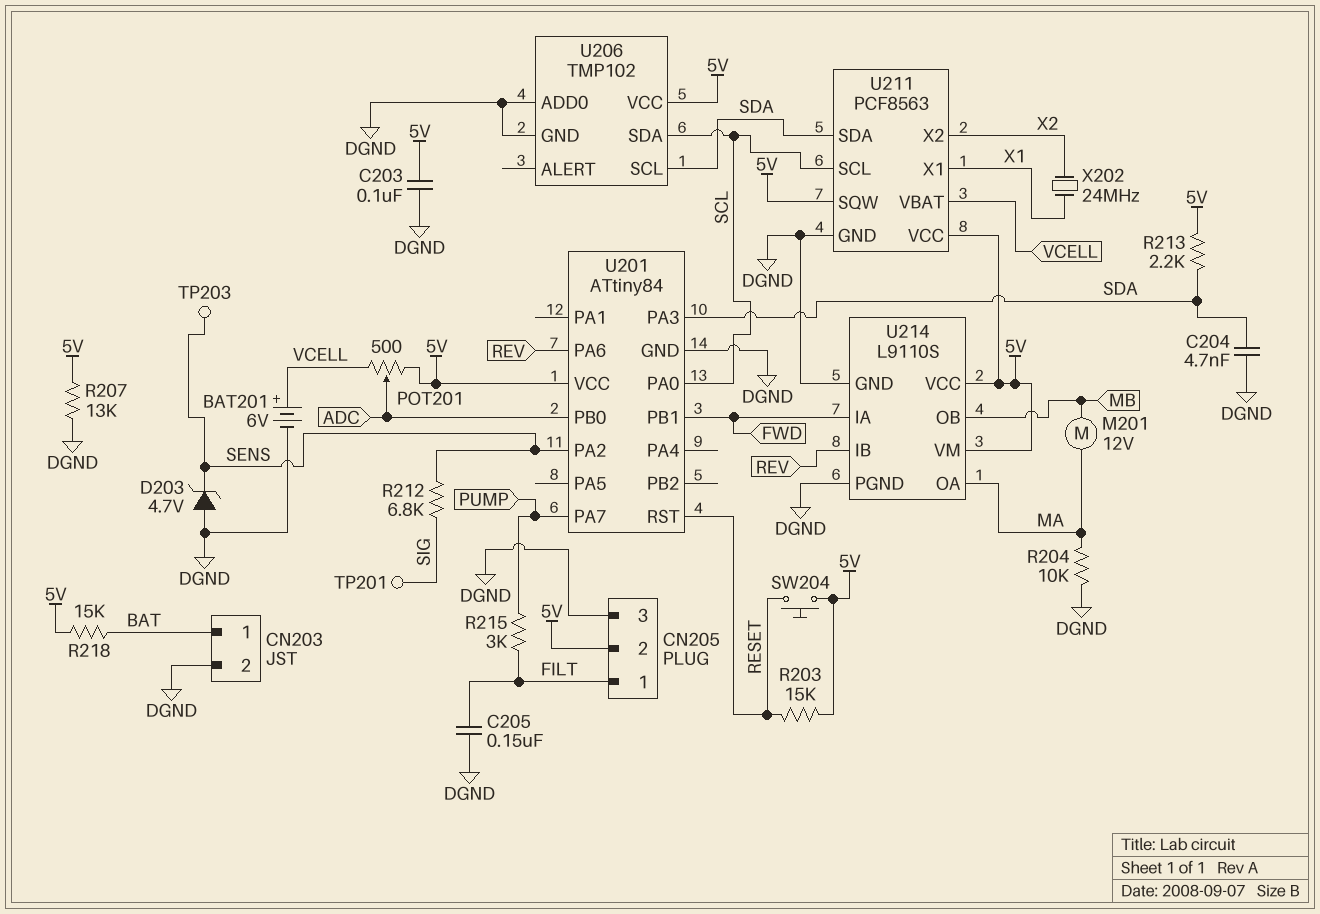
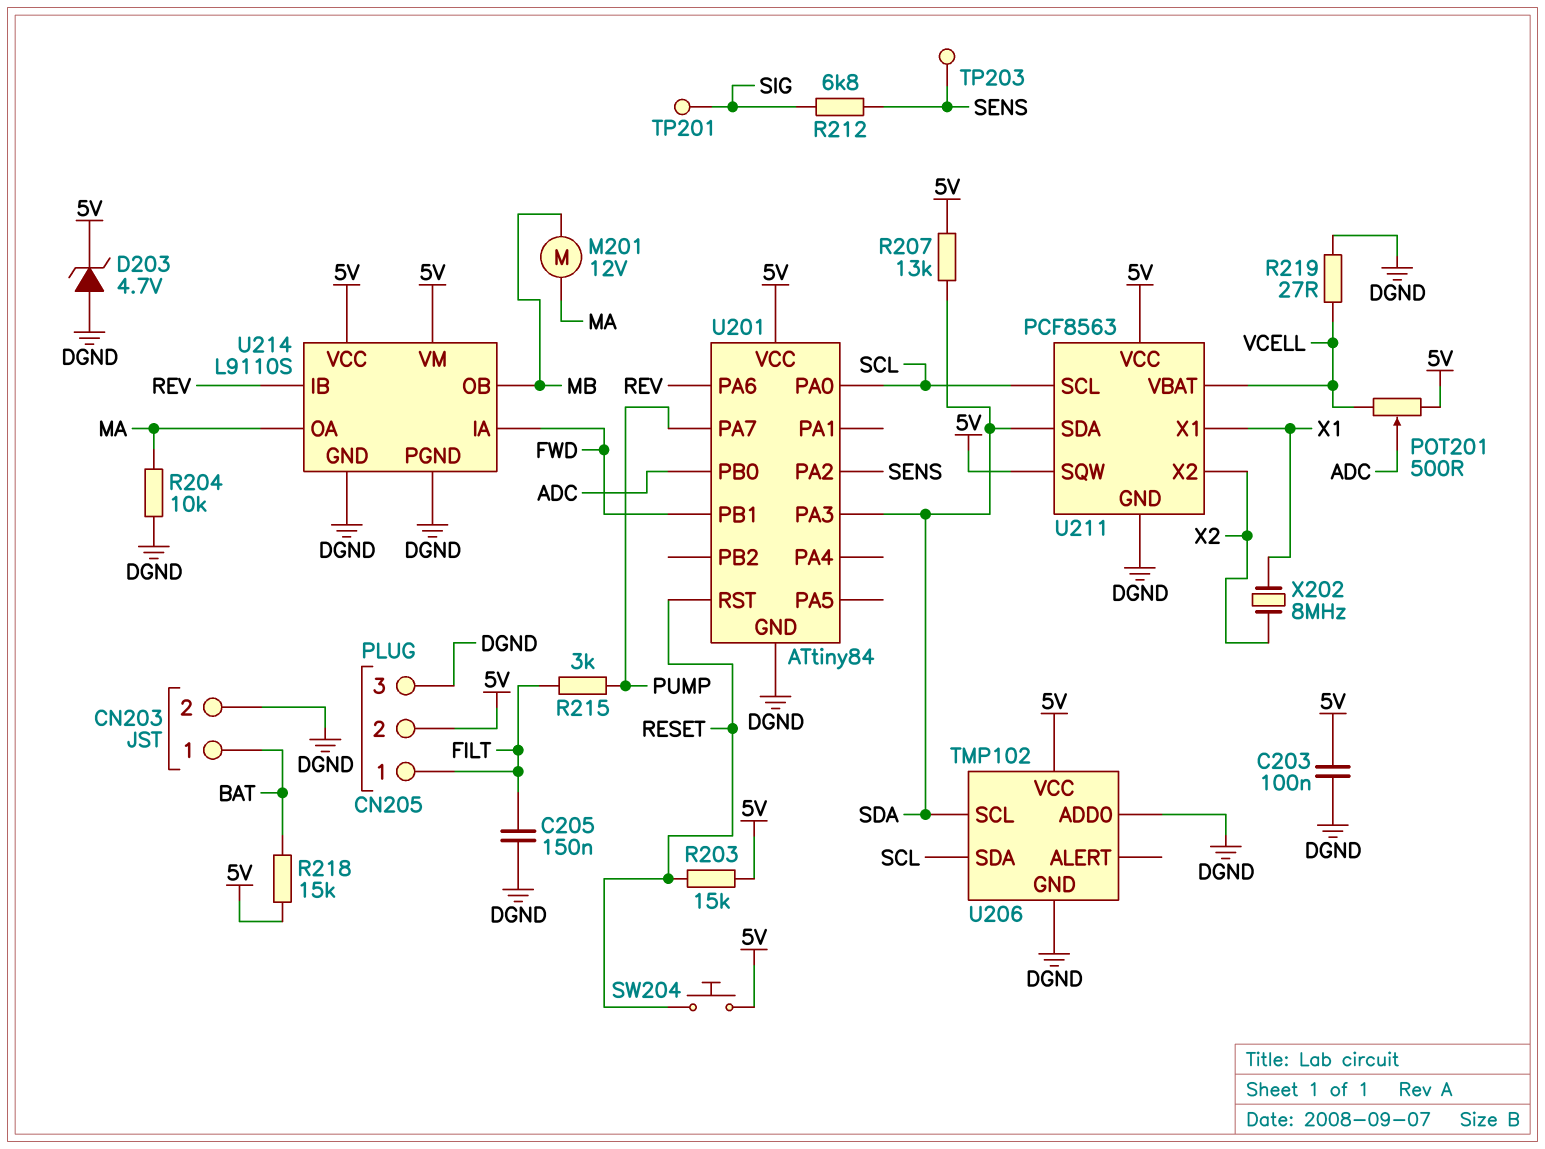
BAT201: 6V (plus VCELL, minus DGND) -> none
C204: 4.7nF (DGND, SDA) -> none
D203: zener 4.7V (A DGND, K SENS) -> zener 4.7V (A DGND, K 5V)
R207: 13k (5V, DGND) -> 13k (5V, SDA)
R213: 2.2k (5V, SDA) -> none
R219: none -> 27 (DGND, VCELL)
X202: 24MHz (X1, X2) -> 8MHz (X1, X2)

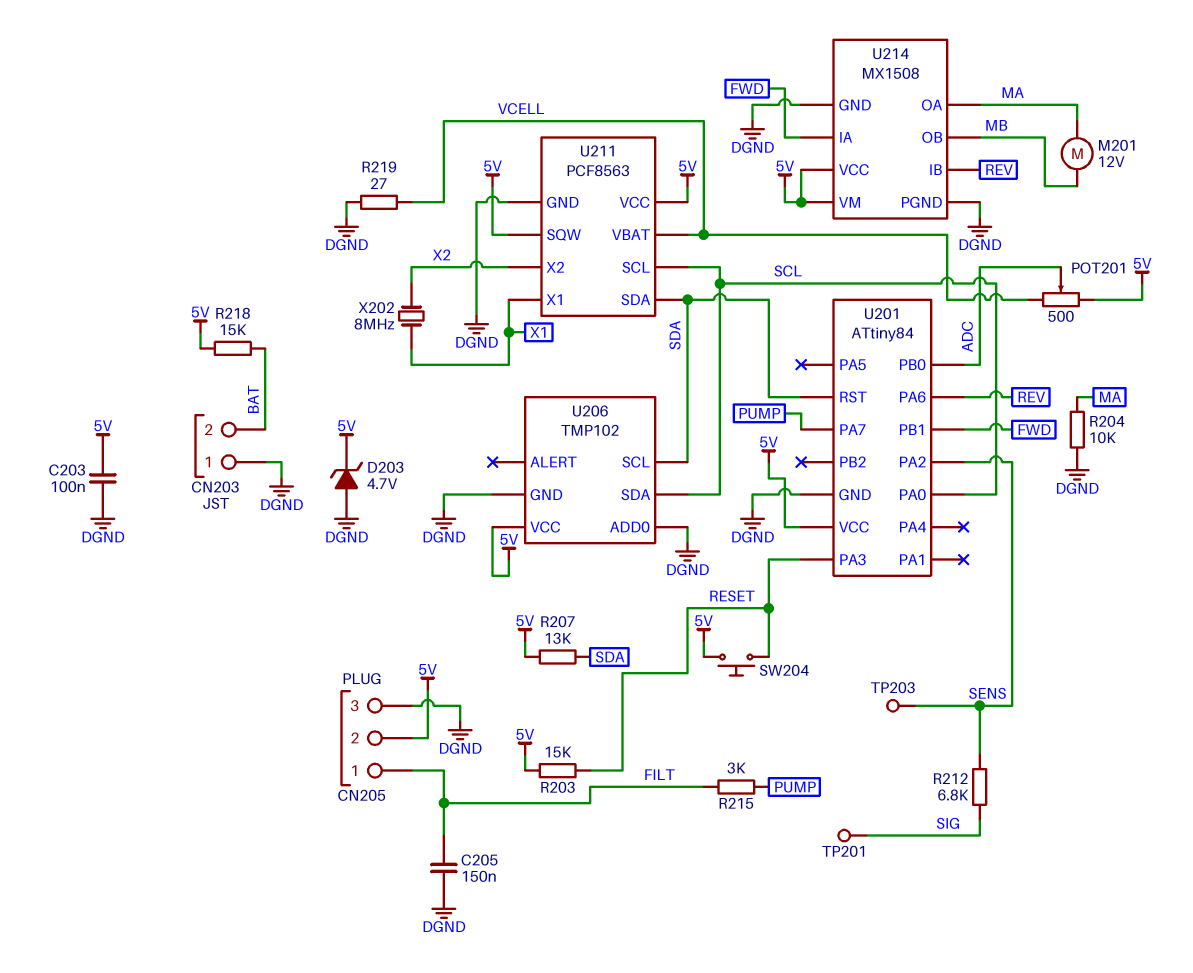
CN203 pin 1: BAT -> DGND
CN203 pin 2: DGND -> BAT
U201 pin PA3: SDA -> RESET
U201 pin RST: RESET -> SDA
U214: L9110S -> MX1508

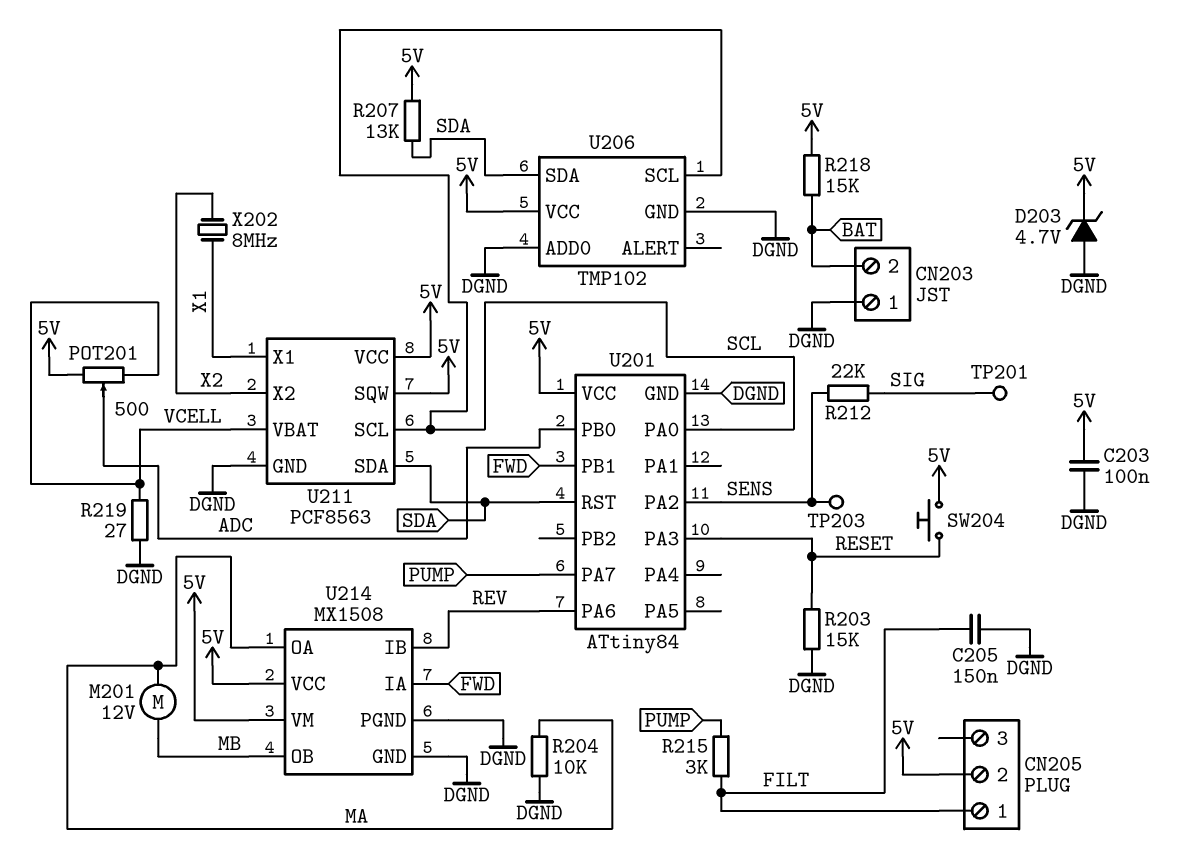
CN205 pin 3: DGND -> none
R203: 15k (5V, RESET) -> 15k (DGND, RESET)
R212: 6.8k (SENS, SIG) -> 22k (SENS, SIG)
U206 pin SCL: SDA -> SCL
U206 pin SDA: SCL -> SDA

